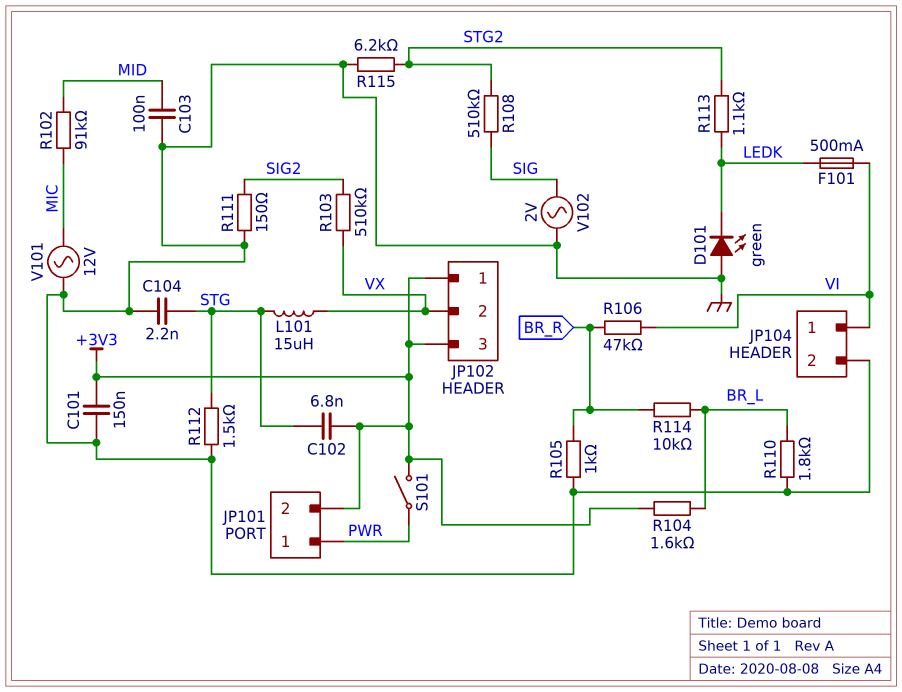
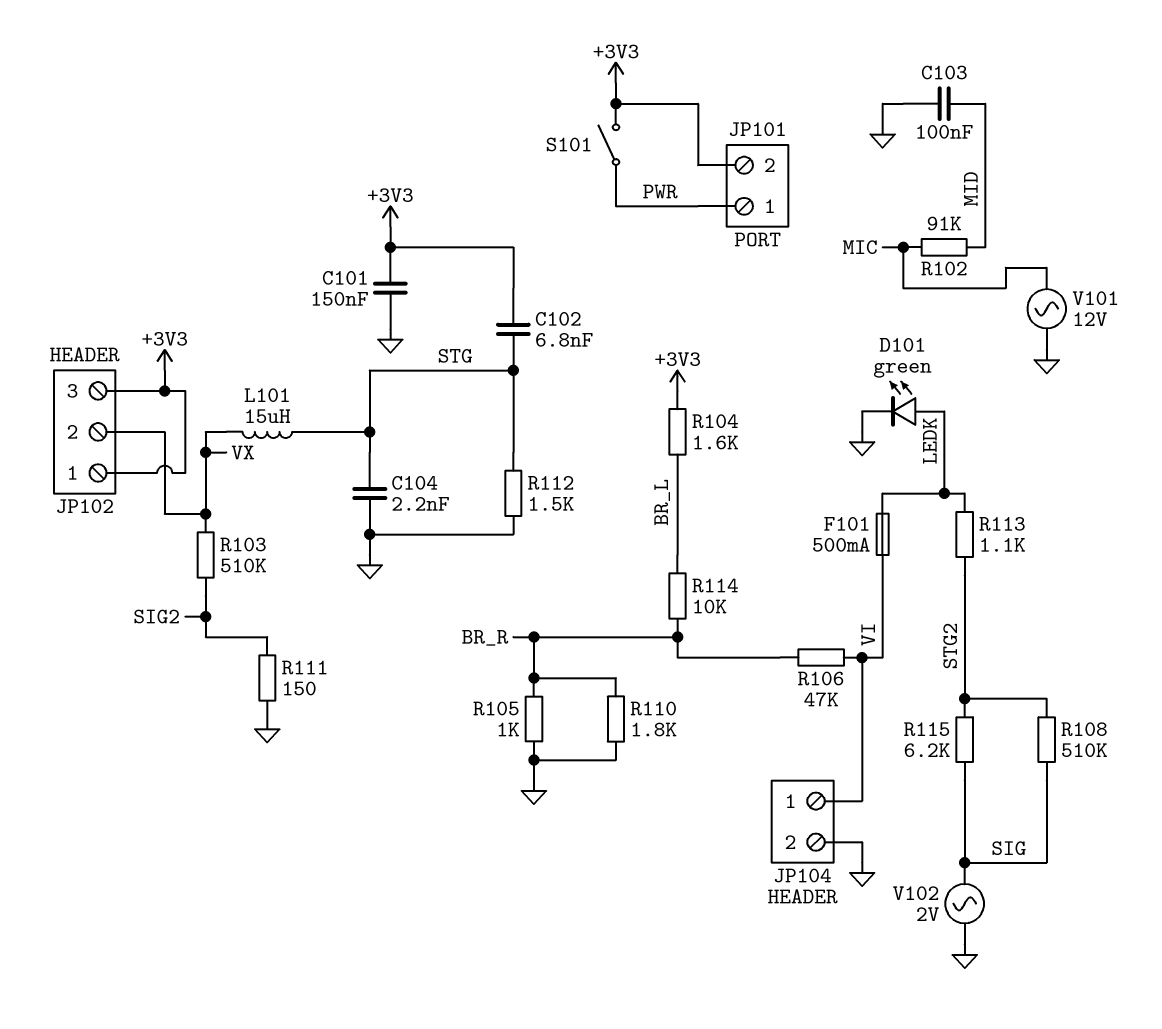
D101: LED green (A GND, K LEDK) -> LED green (A LEDK, K GND)
R110: 1.8k (BR_L, GND) -> 1.8k (BR_R, GND)
R115: 6.2k (GND, STG2) -> 6.2k (SIG, STG2)

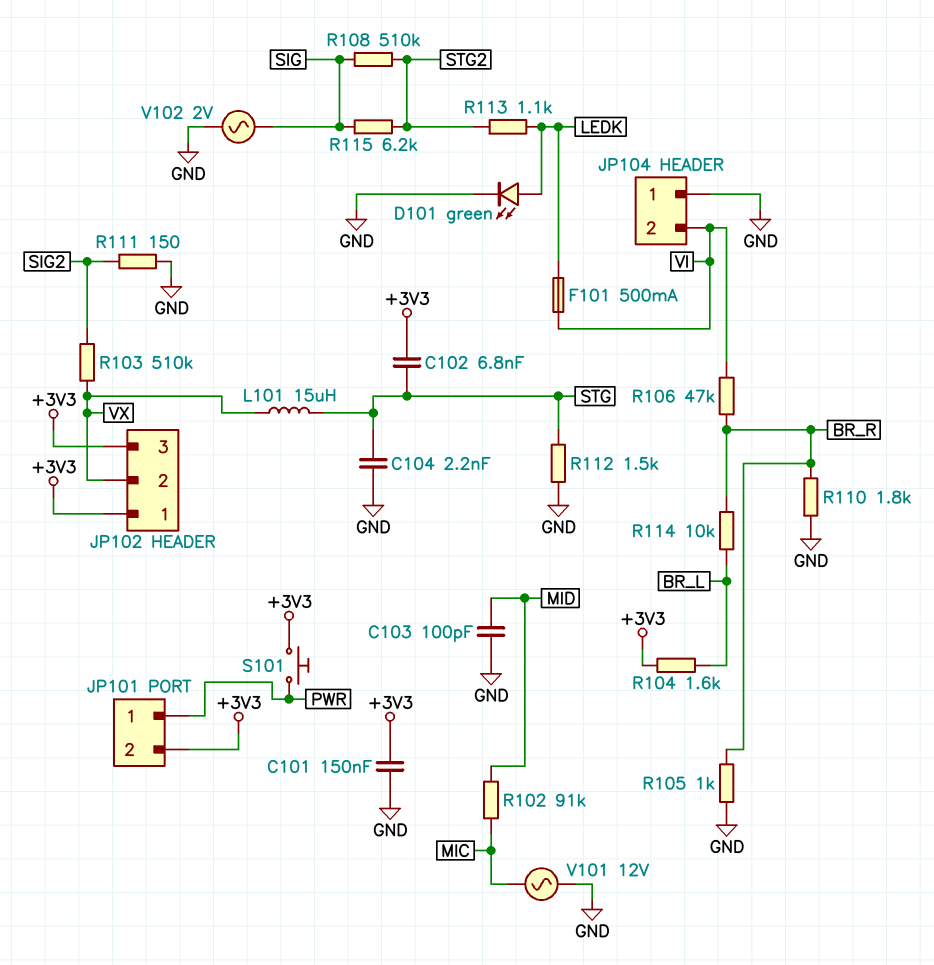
C103: 100nF (GND, MID) -> 100pF (GND, MID)
JP104 pin 1: VI -> GND
JP104 pin 2: GND -> VI
S101: switch (+3V3, PWR) -> button (+3V3, PWR)

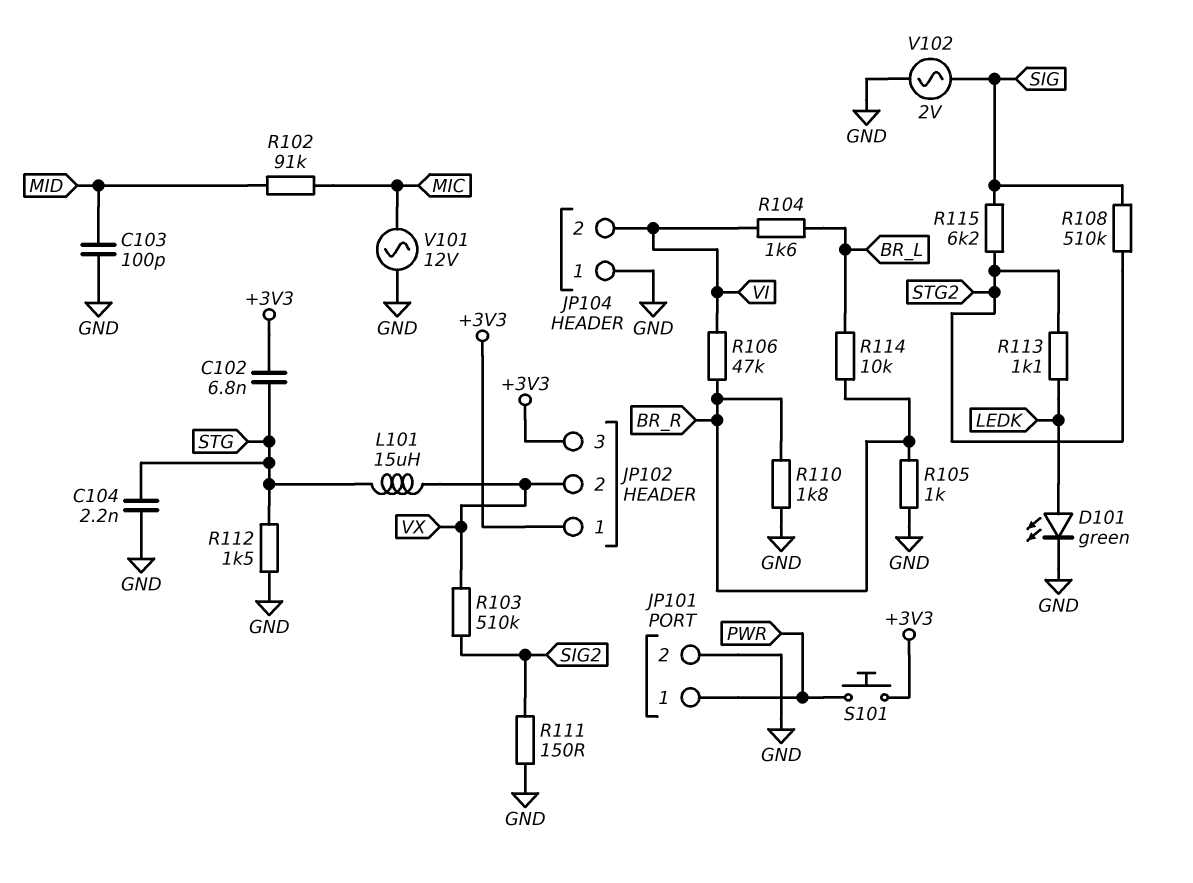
C101: 150nF (+3V3, GND) -> none
F101: 500mA (LEDK, VI) -> none
JP101 pin 2: +3V3 -> GND
R104: 1.6k (+3V3, BR_L) -> 1.6k (BR_L, VI)

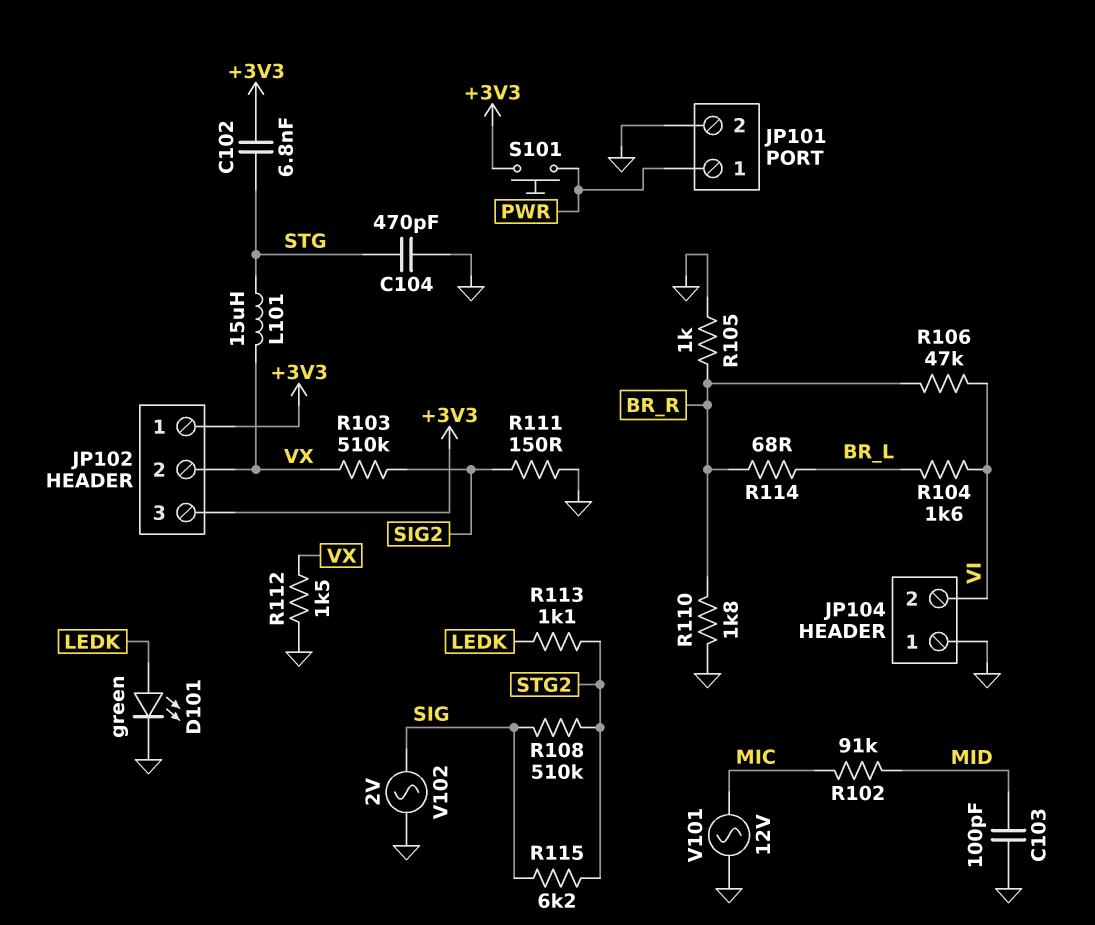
C104: 2.2nF (GND, STG) -> 470pF (GND, STG)
R112: 1.5k (GND, STG) -> 1.5k (GND, VX)
R114: 10k (BR_L, BR_R) -> 68 (BR_L, BR_R)

